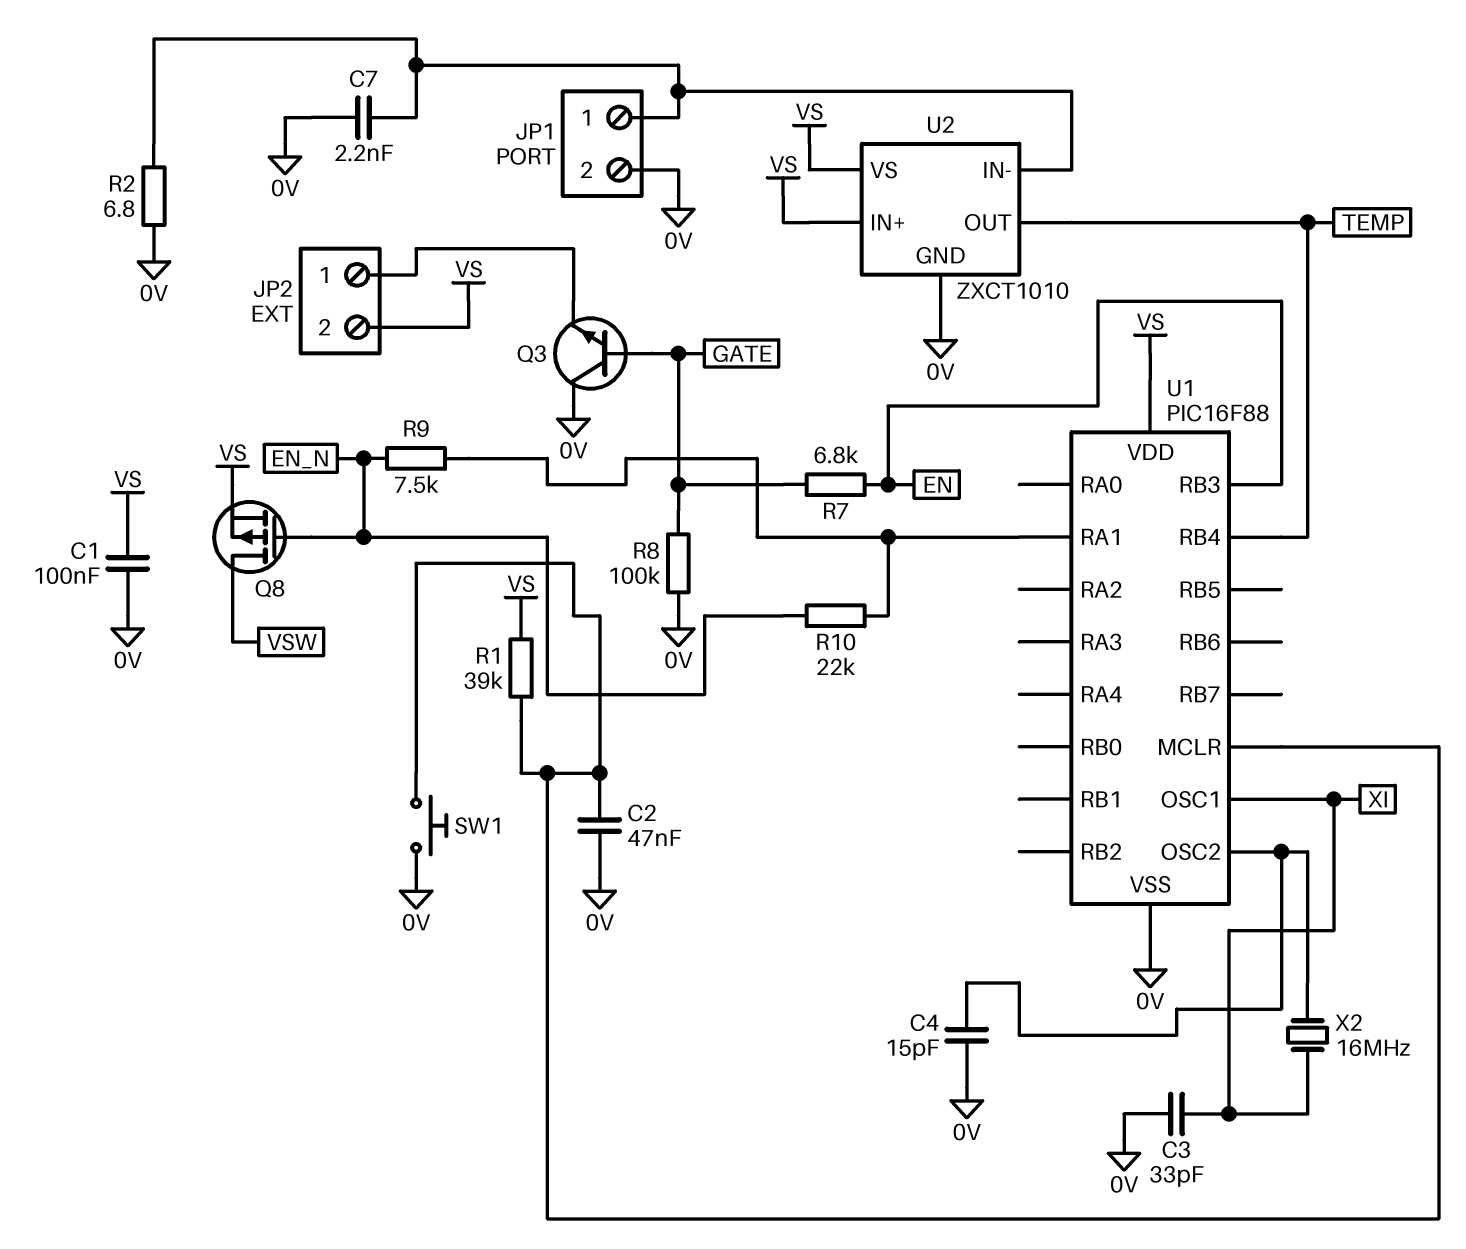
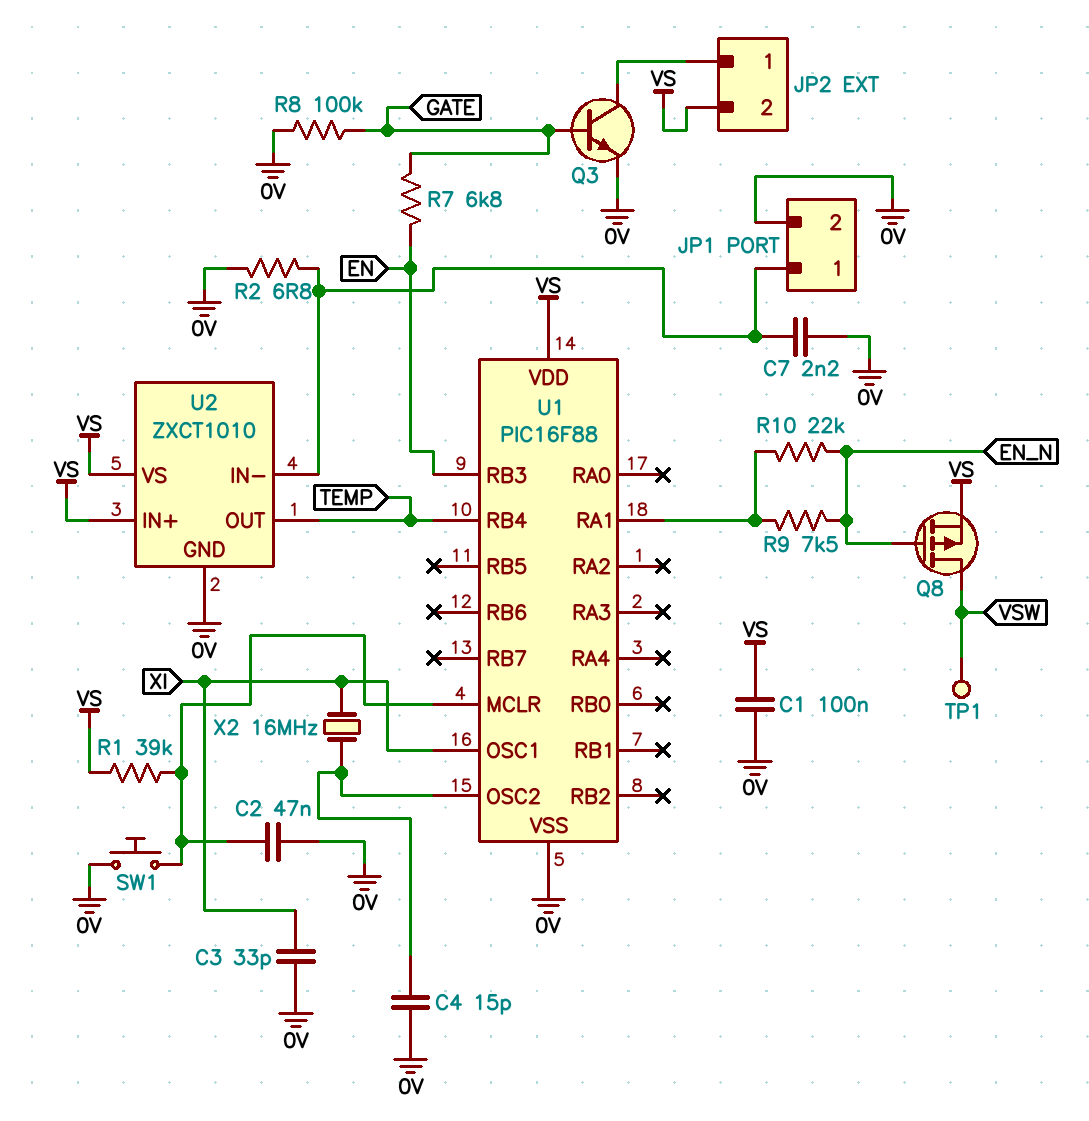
Q3: NPN (B GATE, C 0V, E JP2/1) -> NPN (B GATE, C JP2/1, E 0V)
TP1: none -> test point (VSW)

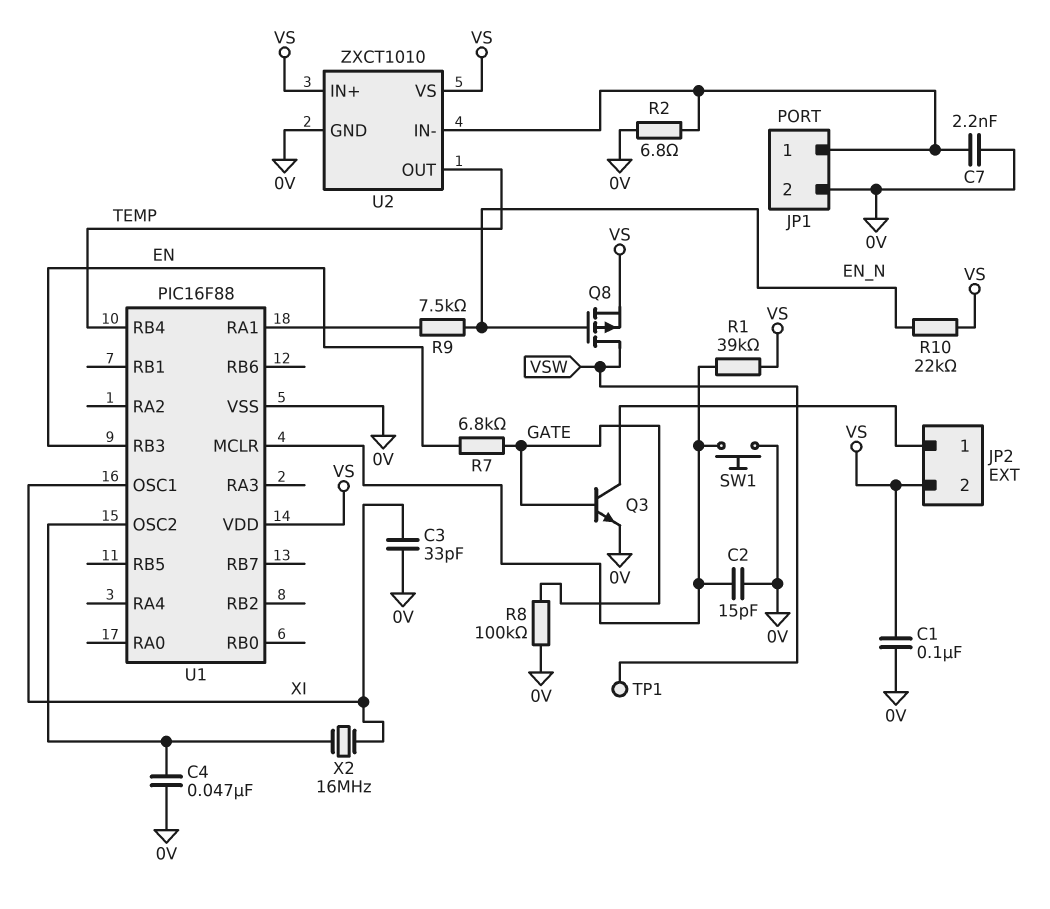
C2: 47nF (0V, U1/MCLR) -> 15pF (0V, U1/MCLR)
C4: 15pF (0V, U1/OSC2) -> 47nF (0V, U1/OSC2)
R10: 22k (EN_N, U1/RA1) -> 22k (EN_N, VS)

